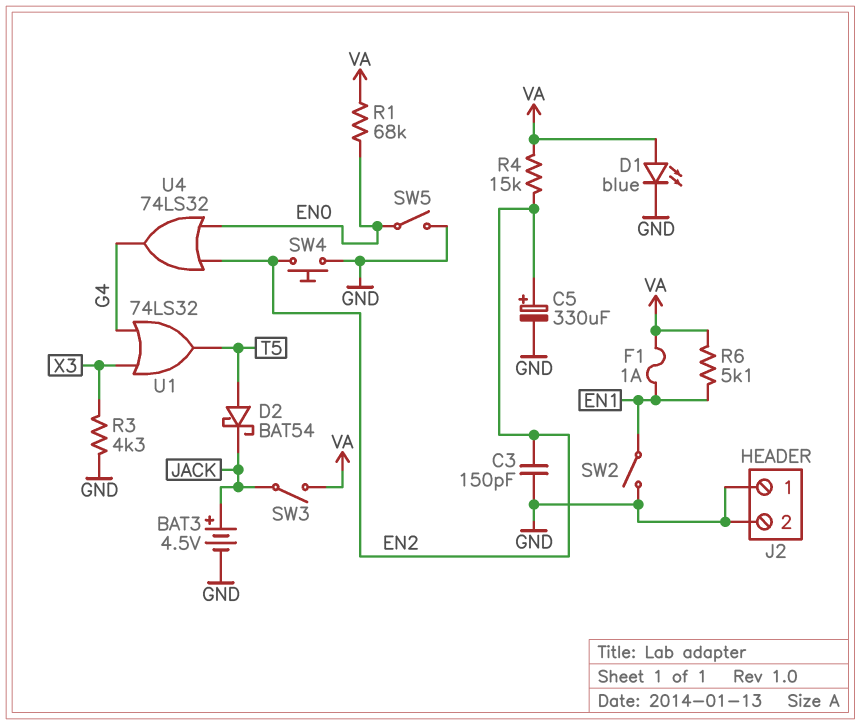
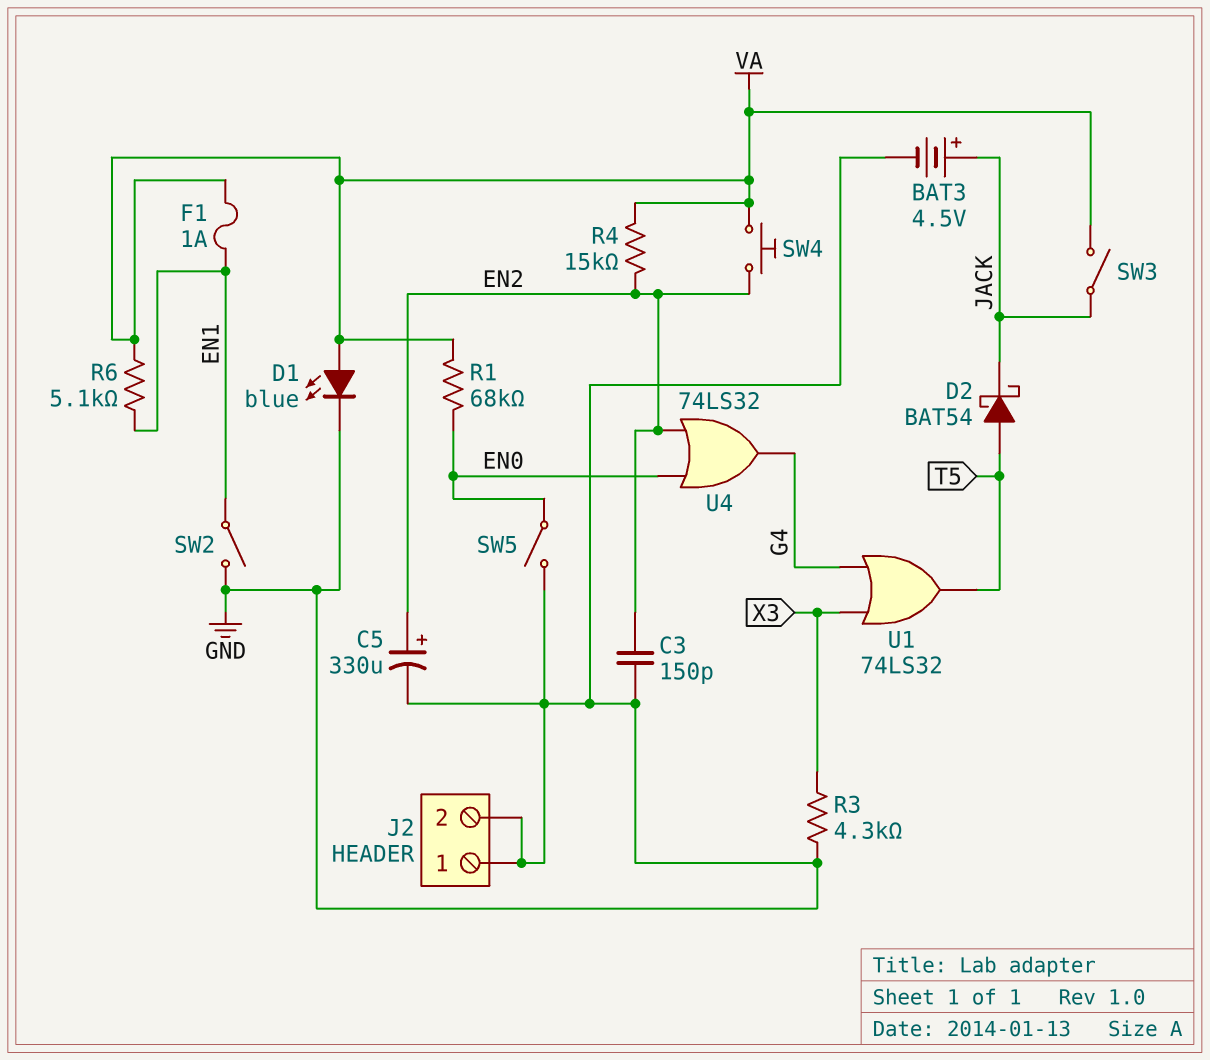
SW4: button (EN2, GND) -> button (EN2, VA)

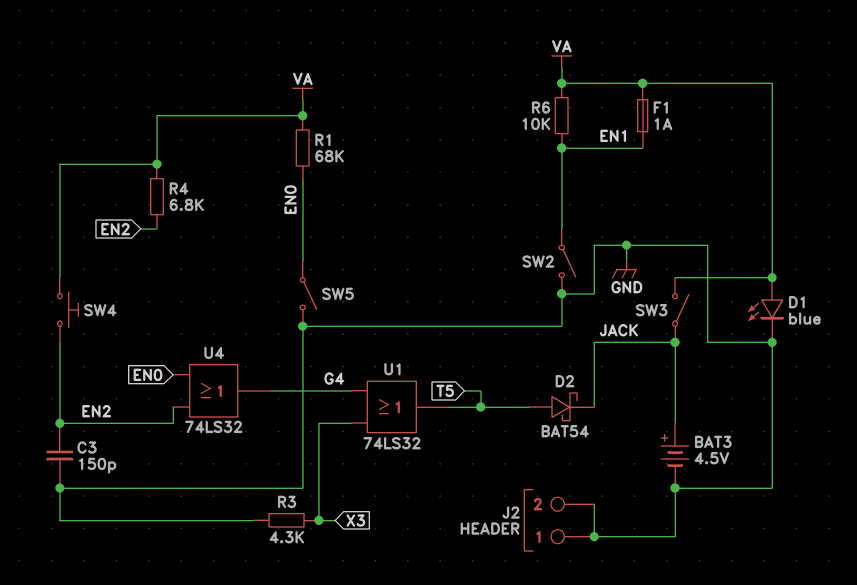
C5: 330uF (plus EN2, minus GND) -> none
R4: 15k (EN2, VA) -> 6.8k (EN2, VA)
R6: 5.1k (EN1, VA) -> 10k (EN1, VA)

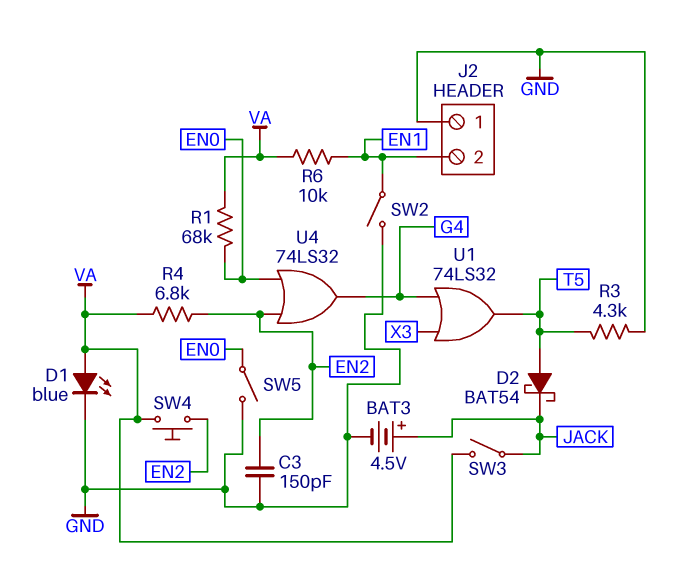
F1: 1A (EN1, VA) -> none
J2 pin 2: GND -> EN1
R3: 4.3k (GND, X3) -> 4.3k (GND, T5)

